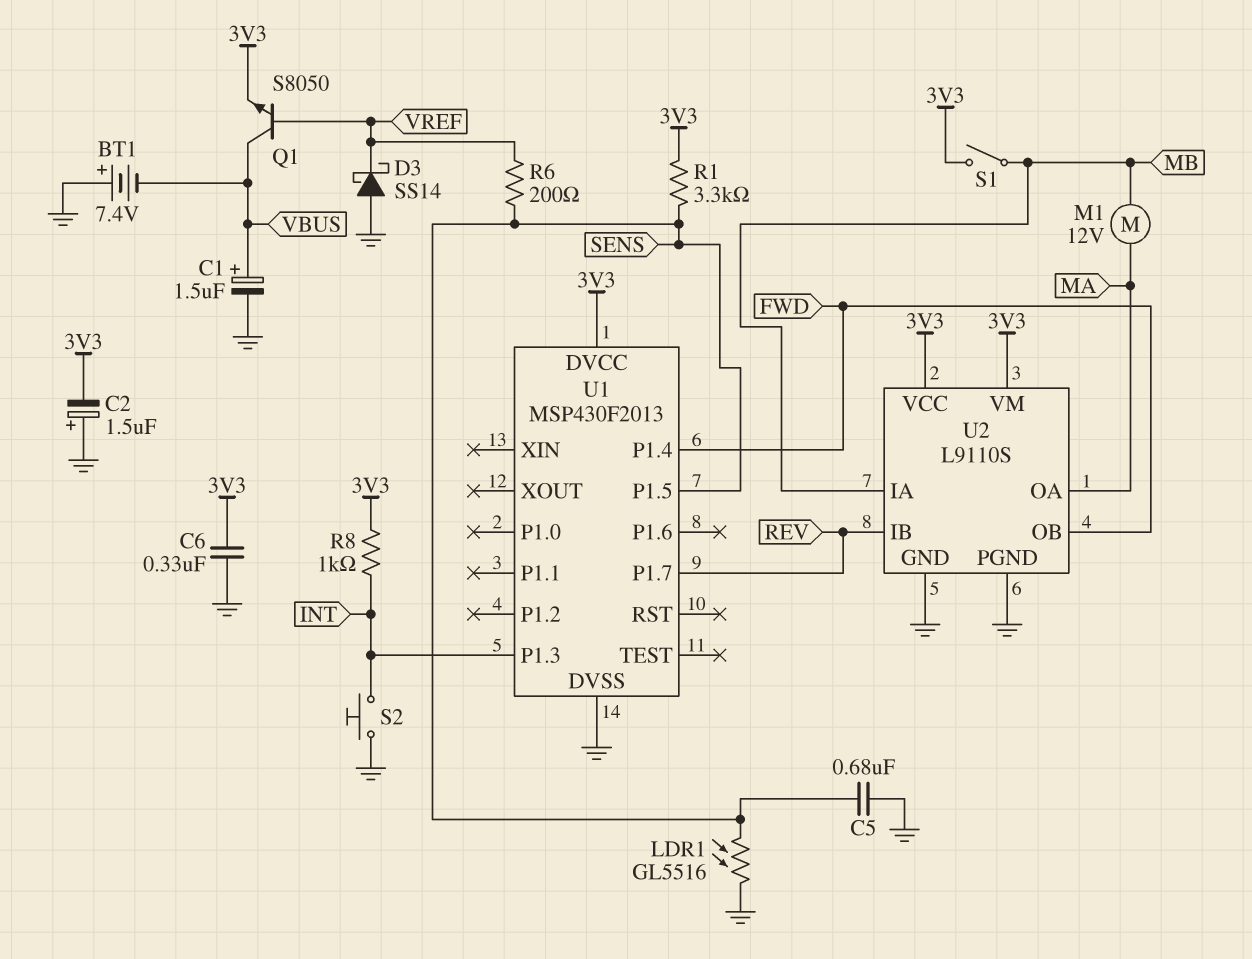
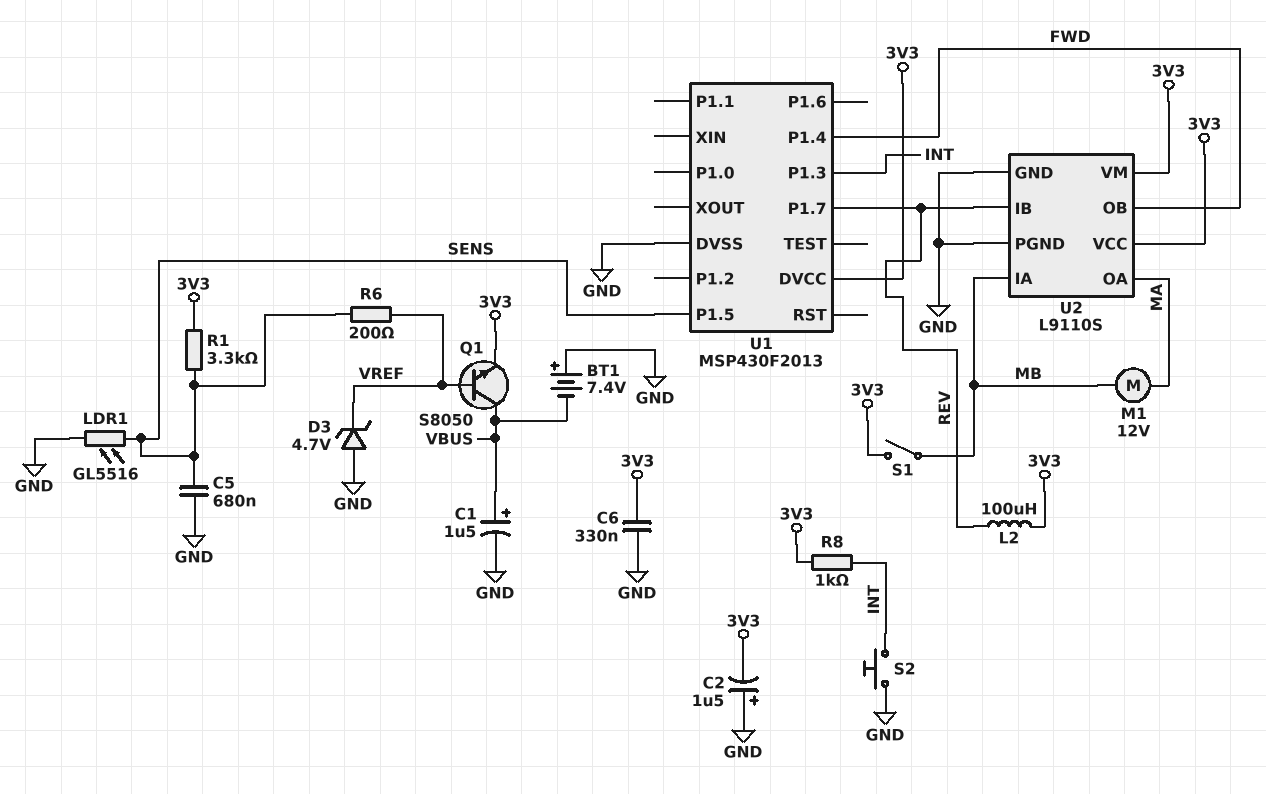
D3: schottky SS14 (A GND, K VREF) -> zener 4.7V (A GND, K VREF)
L2: none -> 100uH (3V3, REV)

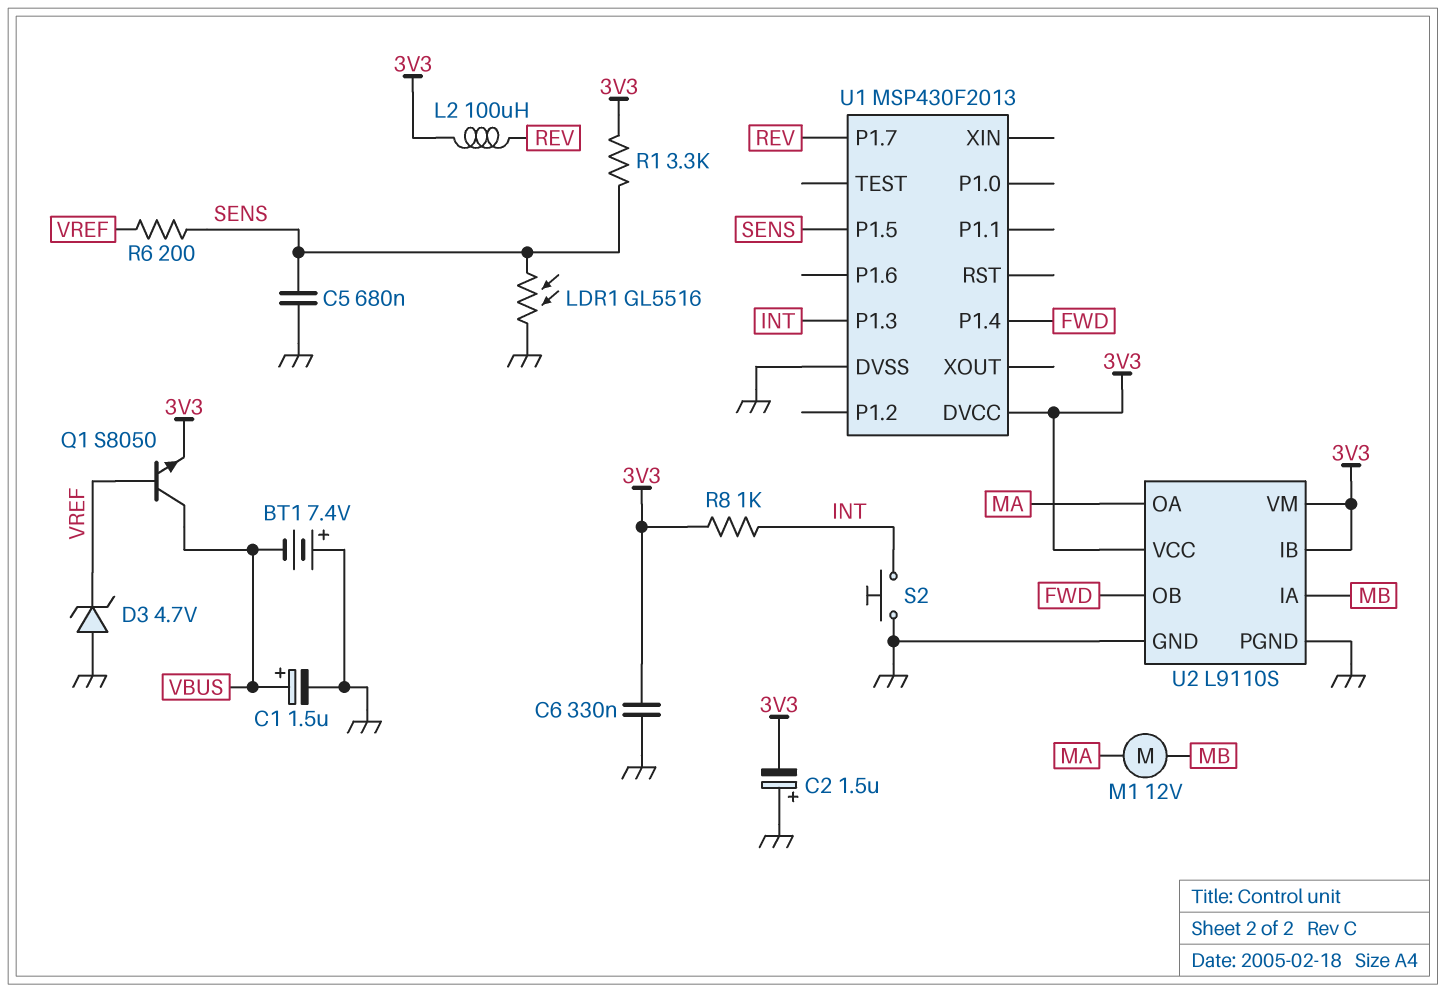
S1: switch (3V3, MB) -> none
U2 pin IB: REV -> 3V3

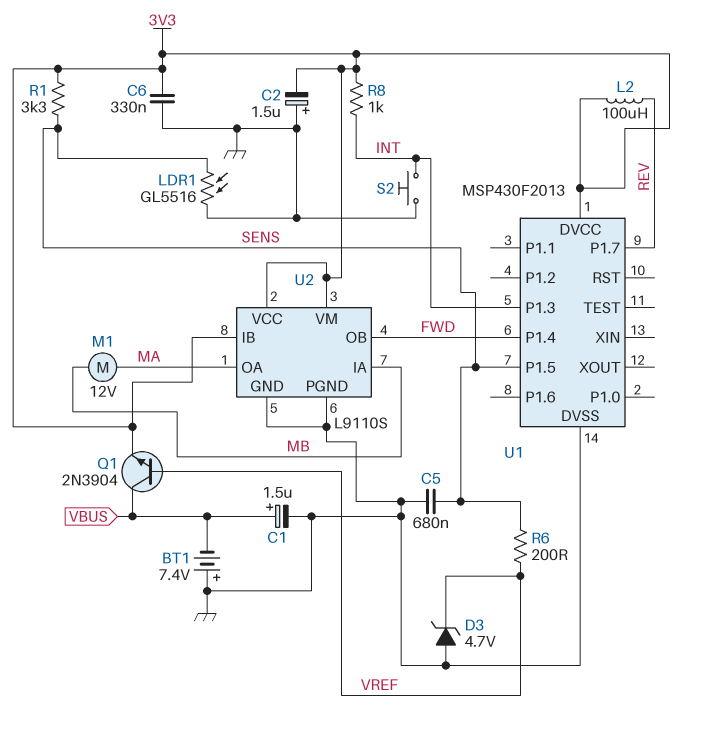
Q1: NPN S8050 (B VREF, C VBUS, E 3V3) -> NPN 2N3904 (B VREF, C VBUS, E 3V3)

